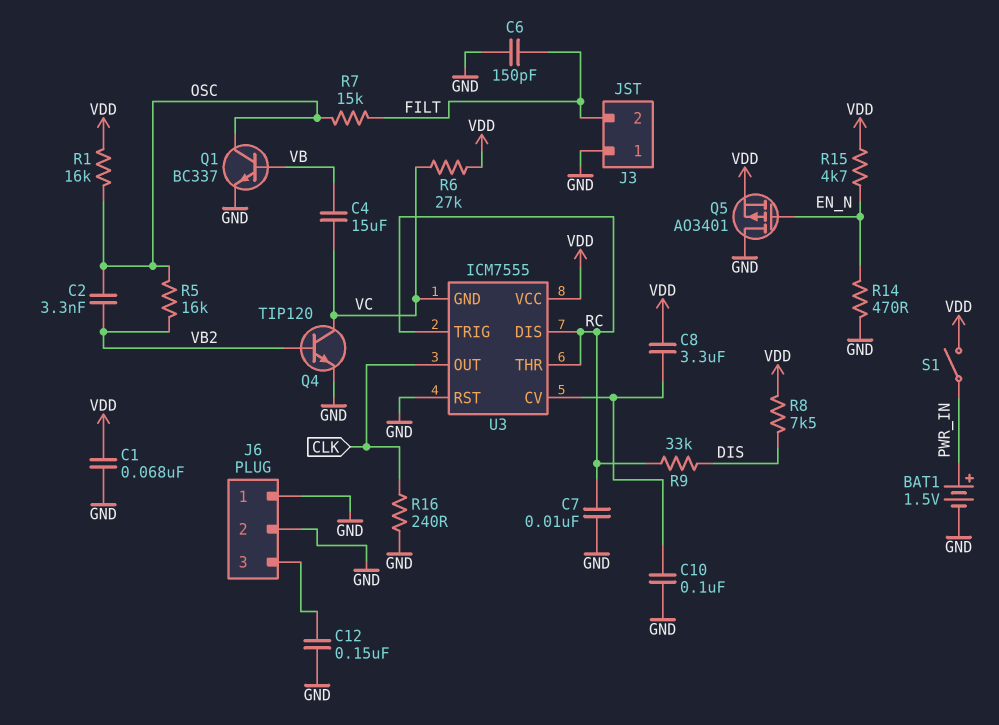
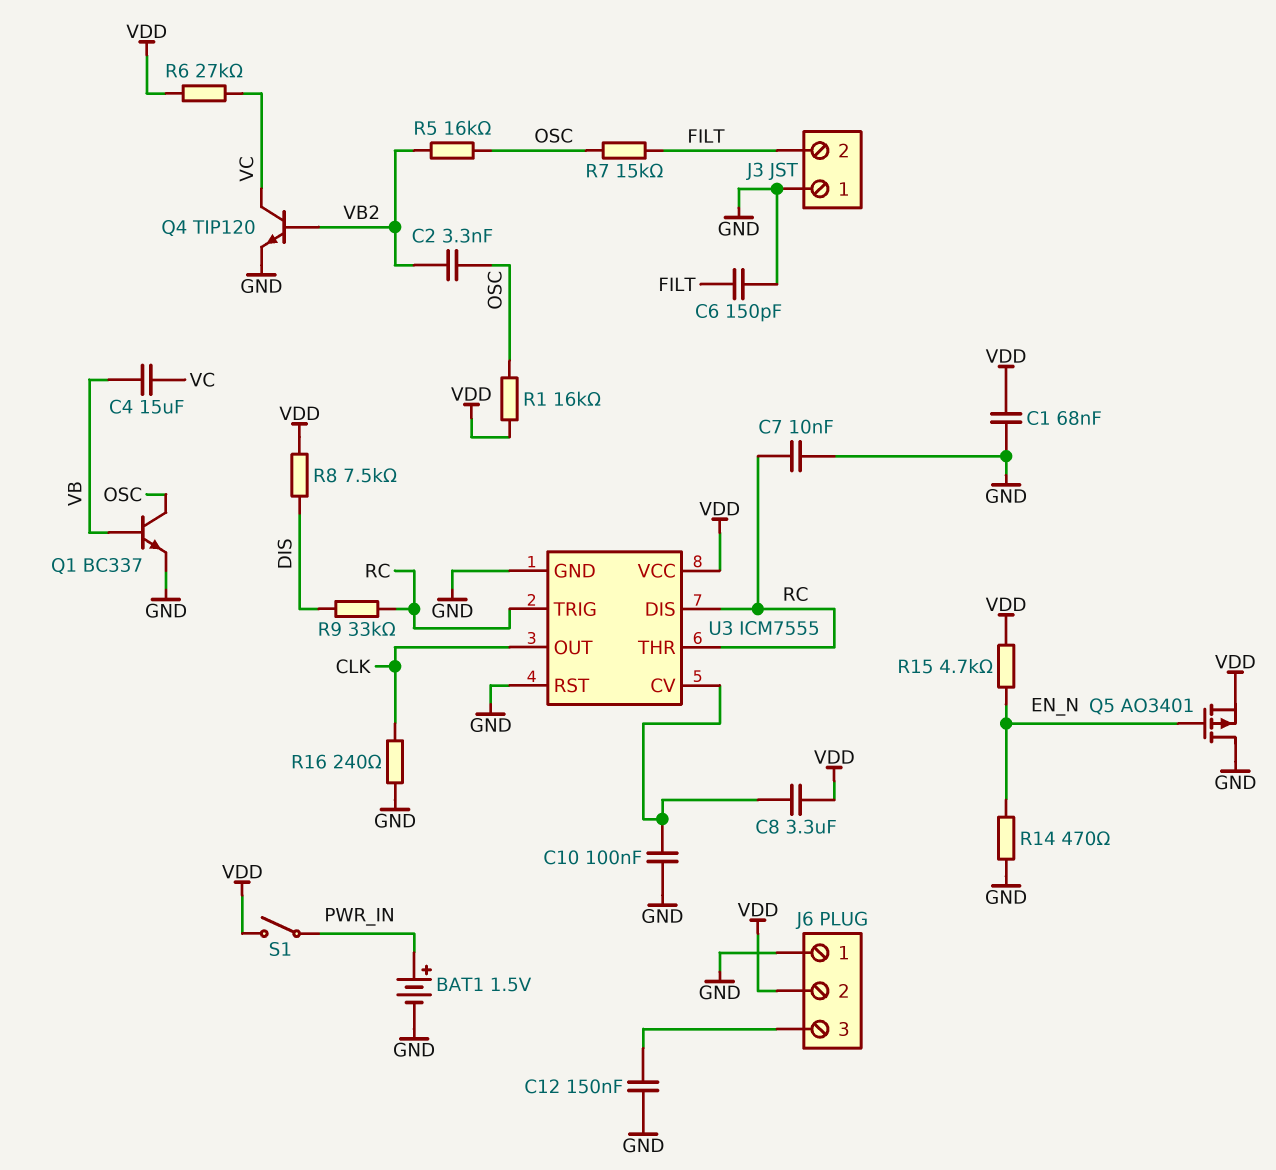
J6 pin 2: GND -> VDD
U3 pin GND: VC -> GND

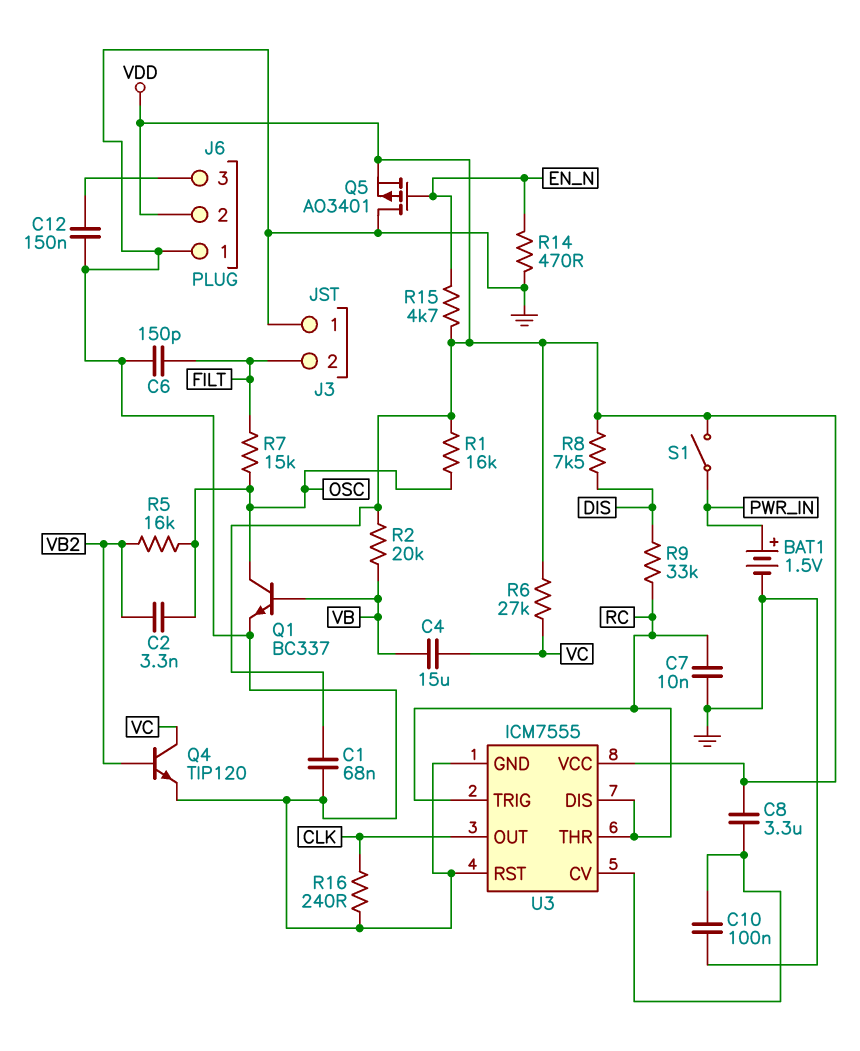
R2: none -> 20k (VB, VDD)

